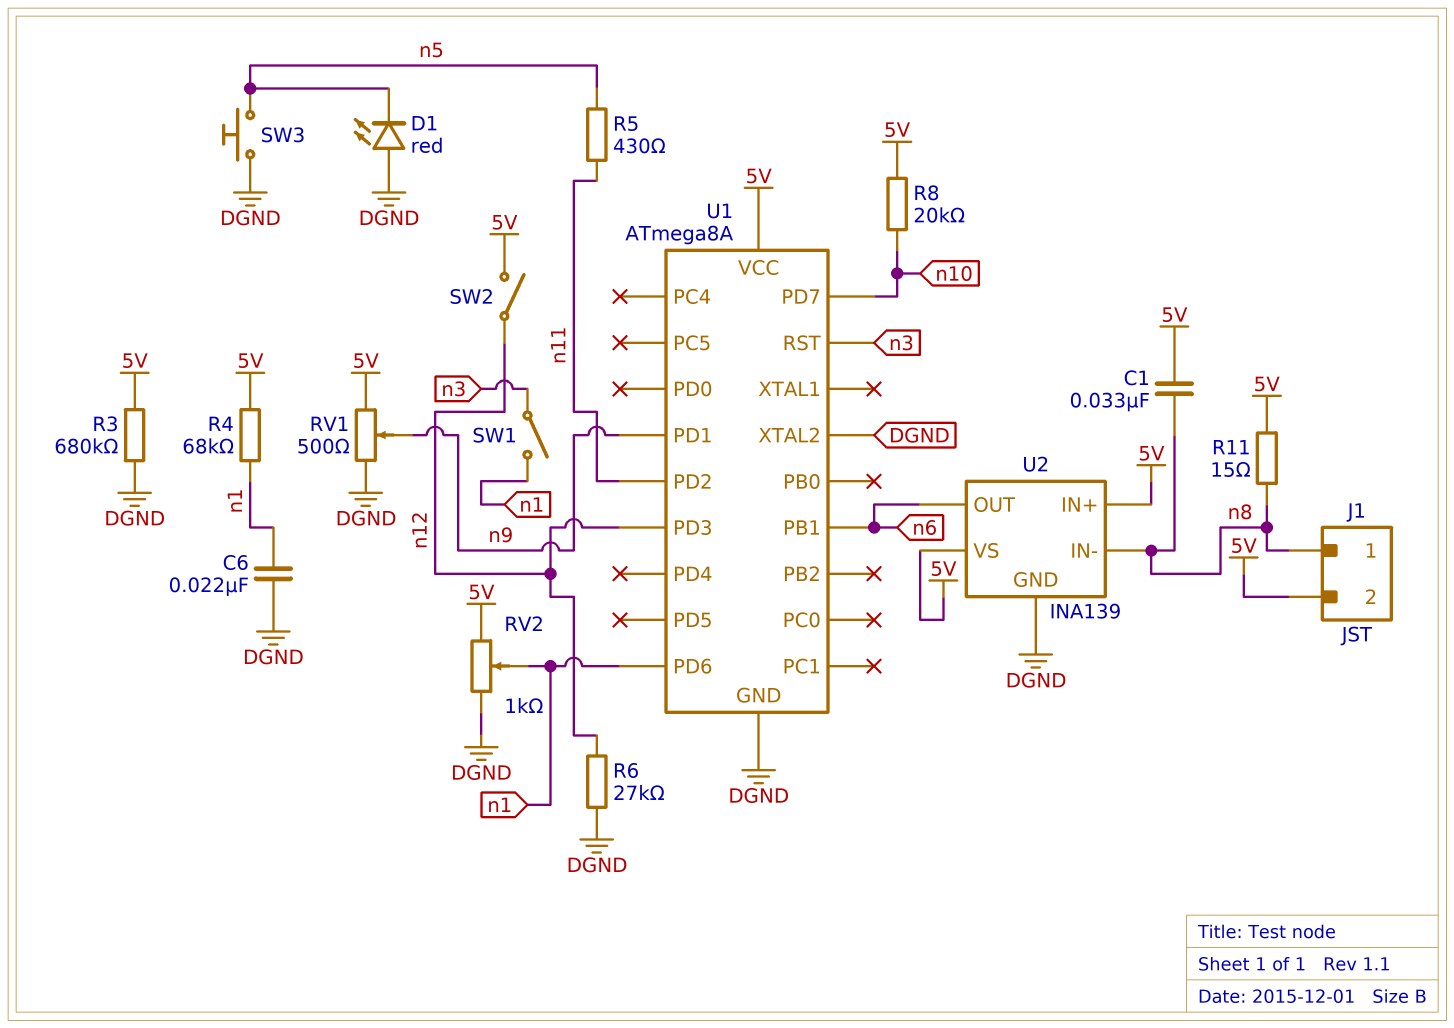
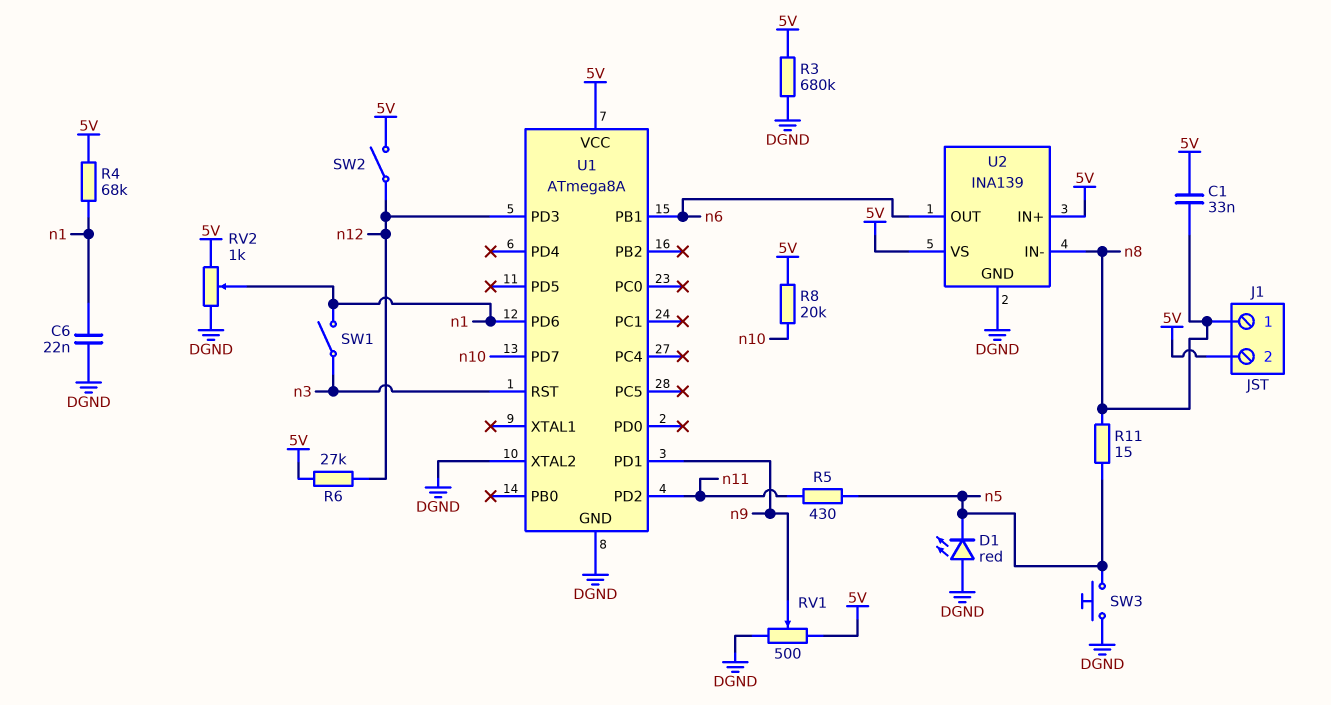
R6: 27k (DGND, n12) -> 27k (5V, n12)
R11: 15 (5V, n8) -> 15 (n5, n8)

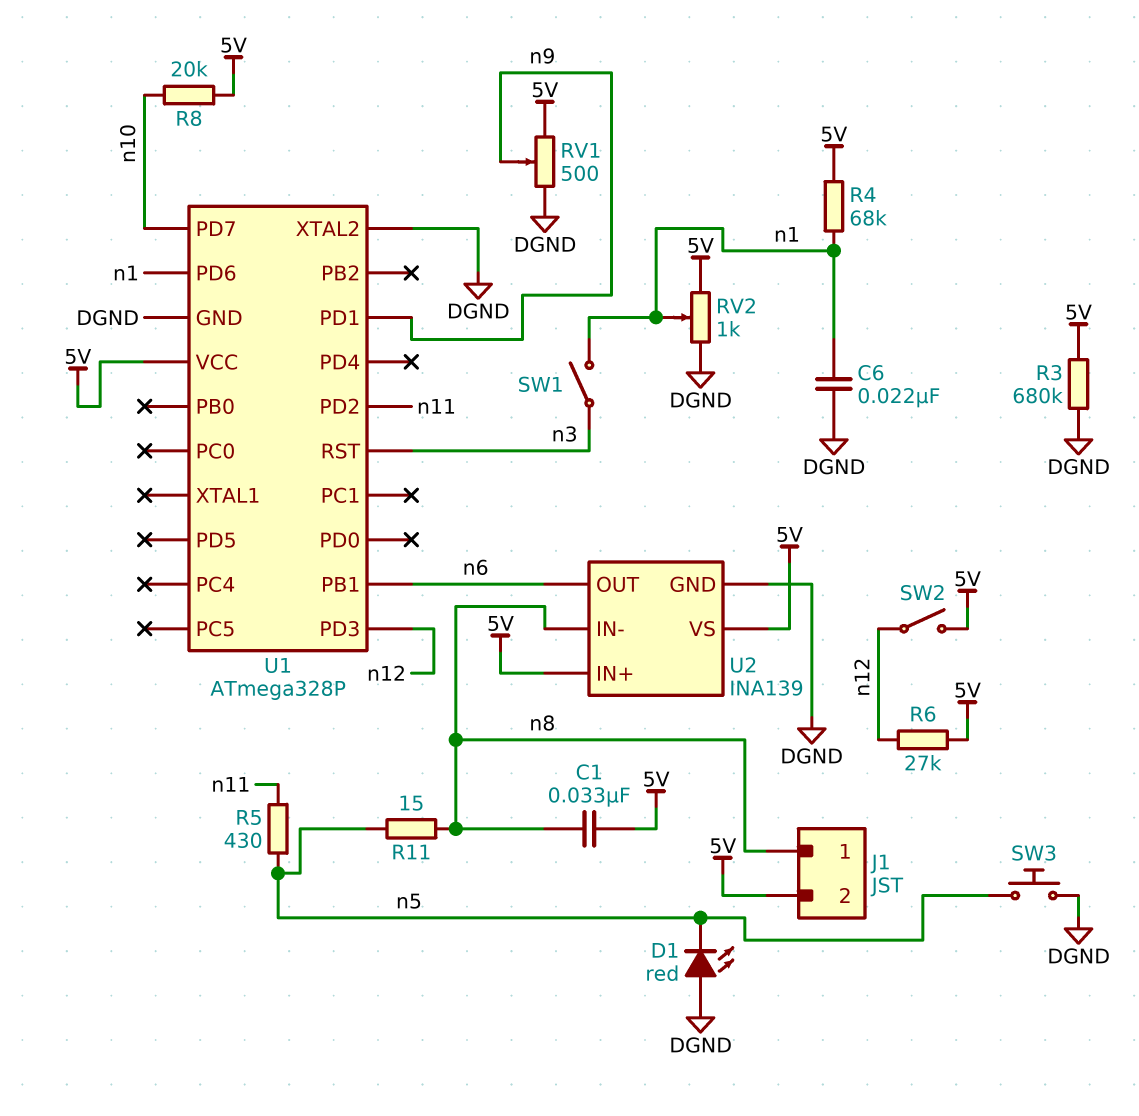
U1: ATmega8A -> ATmega328P

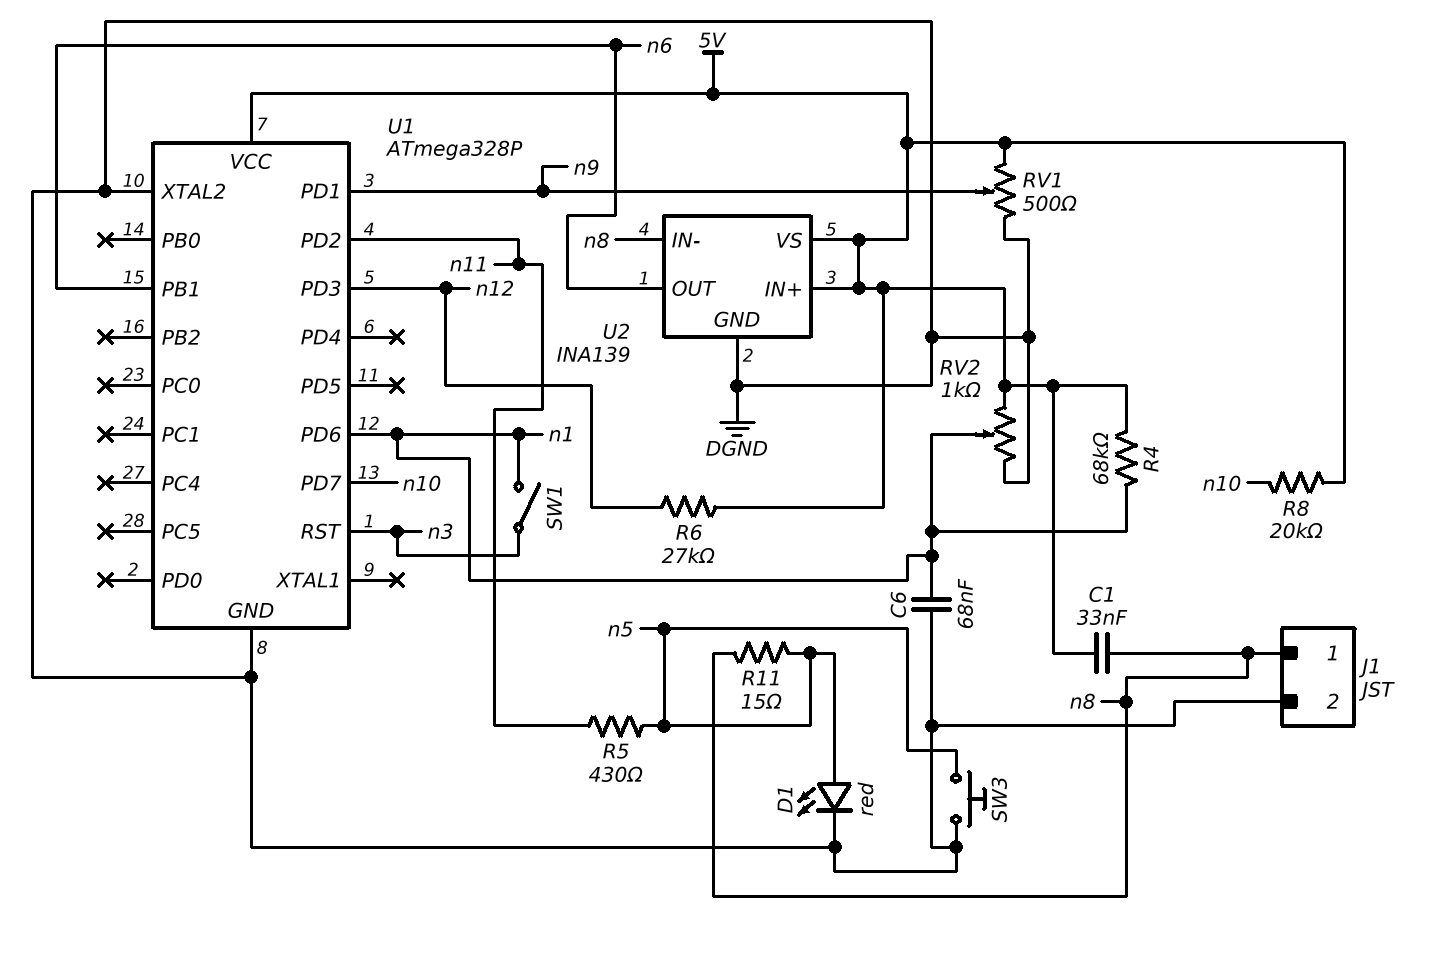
C6: 22nF (DGND, n1) -> 68nF (DGND, n1)
D1: LED red (A DGND, K n5) -> LED red (A n5, K DGND)
J1 pin 2: 5V -> DGND
R3: 680k (5V, DGND) -> none
SW2: switch (5V, n12) -> none

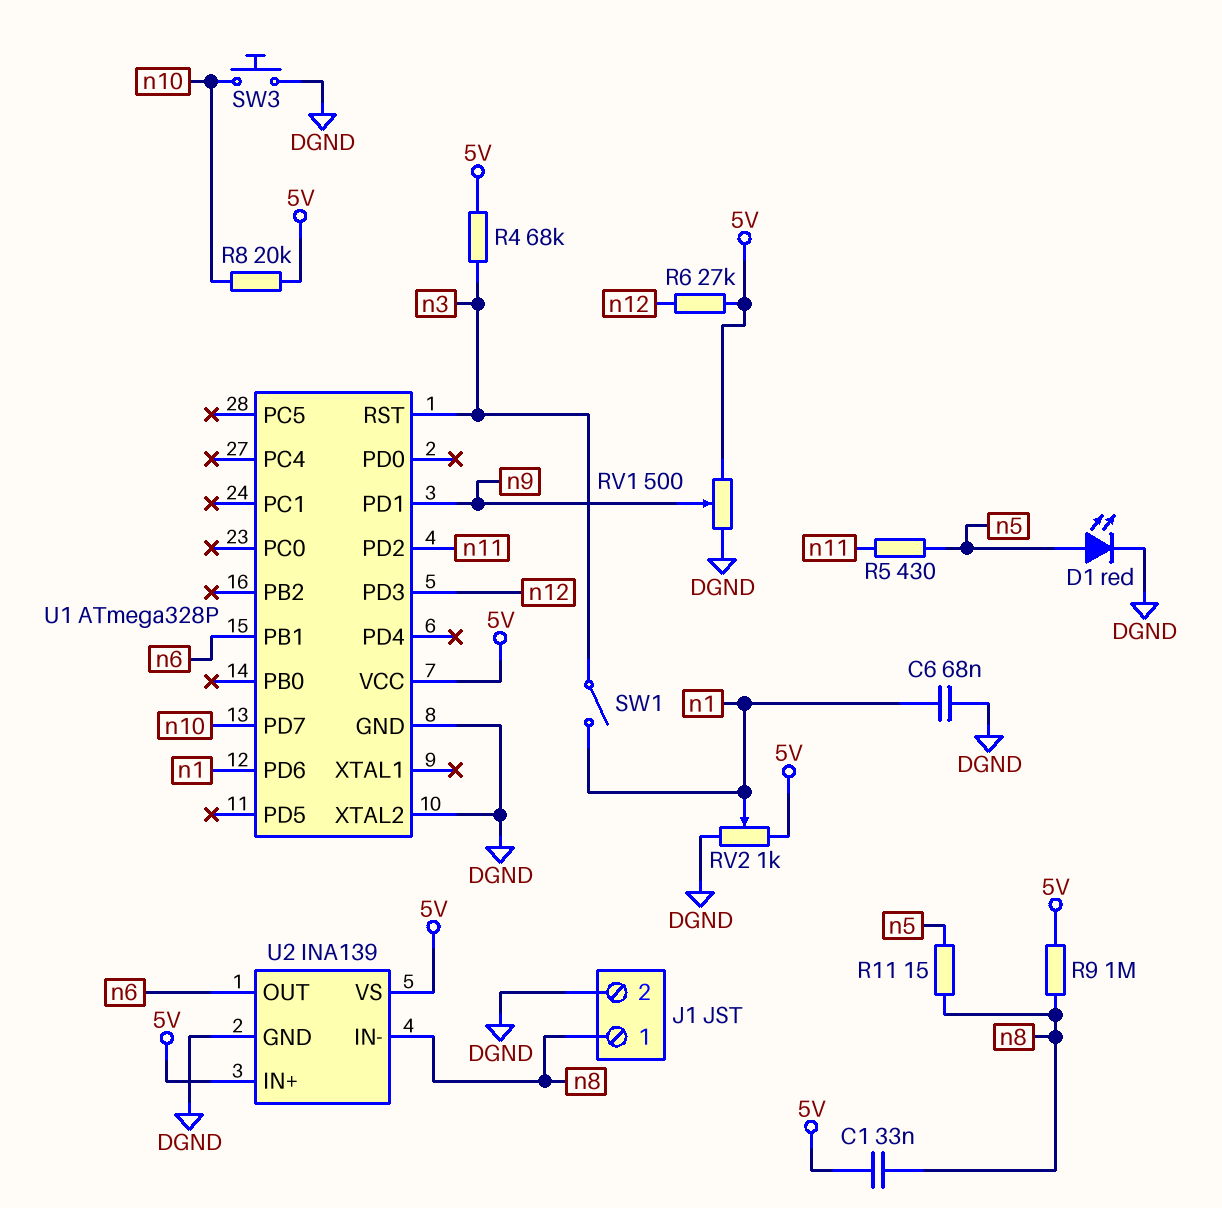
R4: 68k (5V, n1) -> 68k (5V, n3)
R9: none -> 1M (5V, n8)
SW3: button (DGND, n5) -> button (DGND, n10)

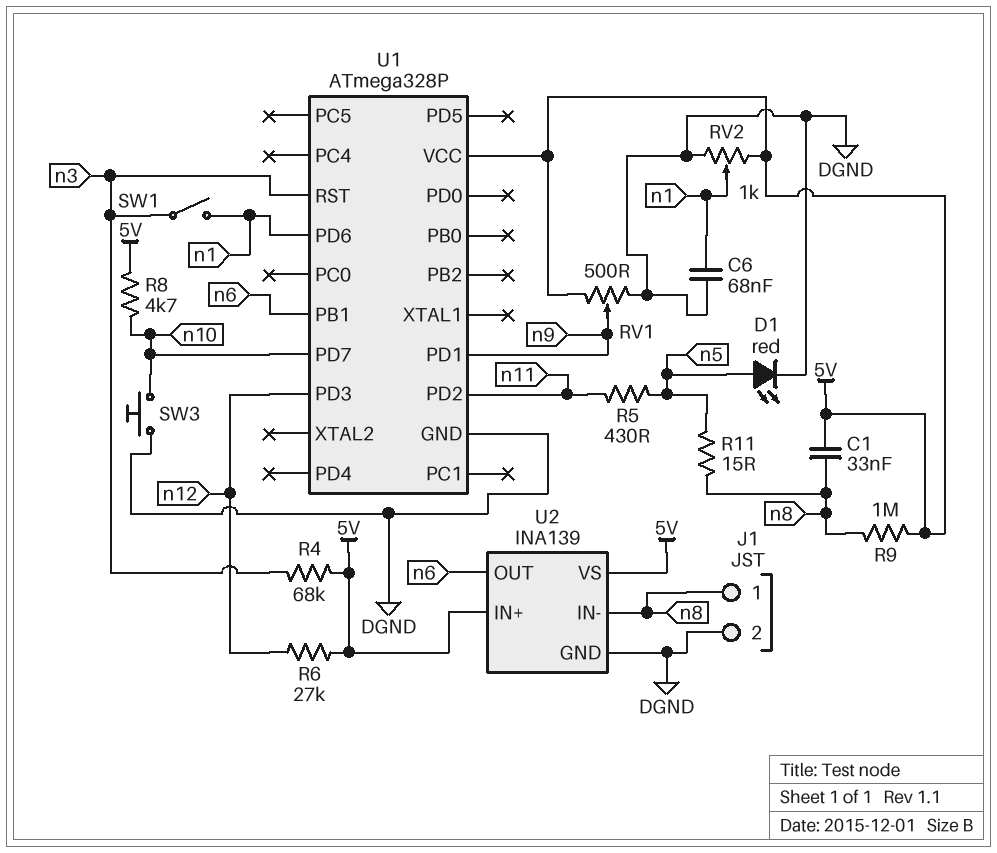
R8: 20k (5V, n10) -> 4.7k (5V, n10)
U1 pin XTAL2: DGND -> none

